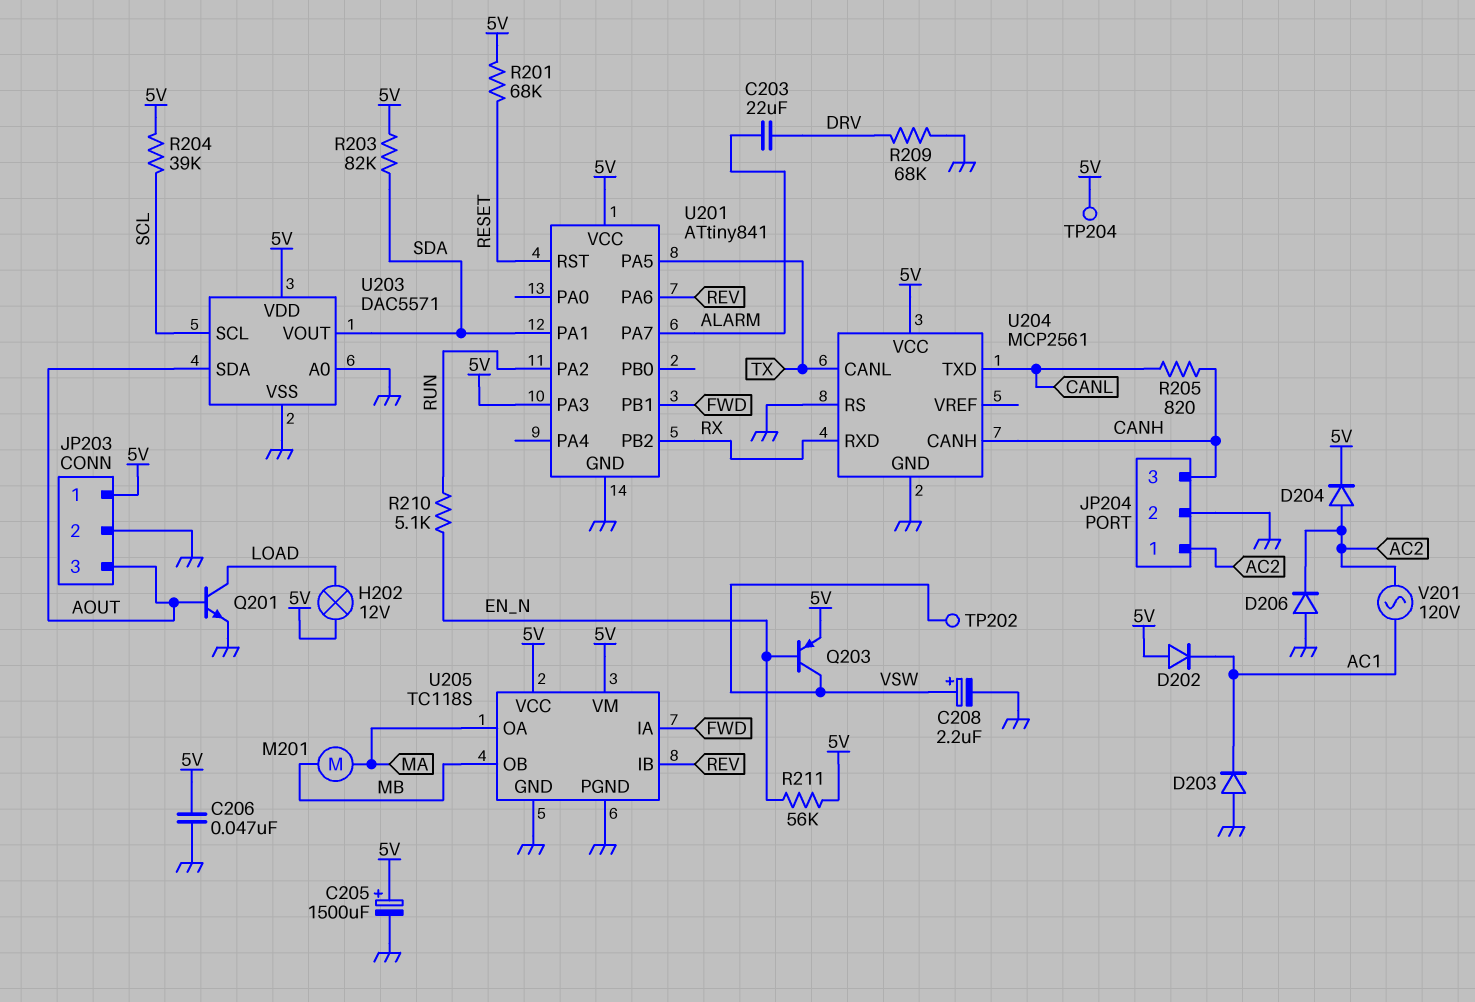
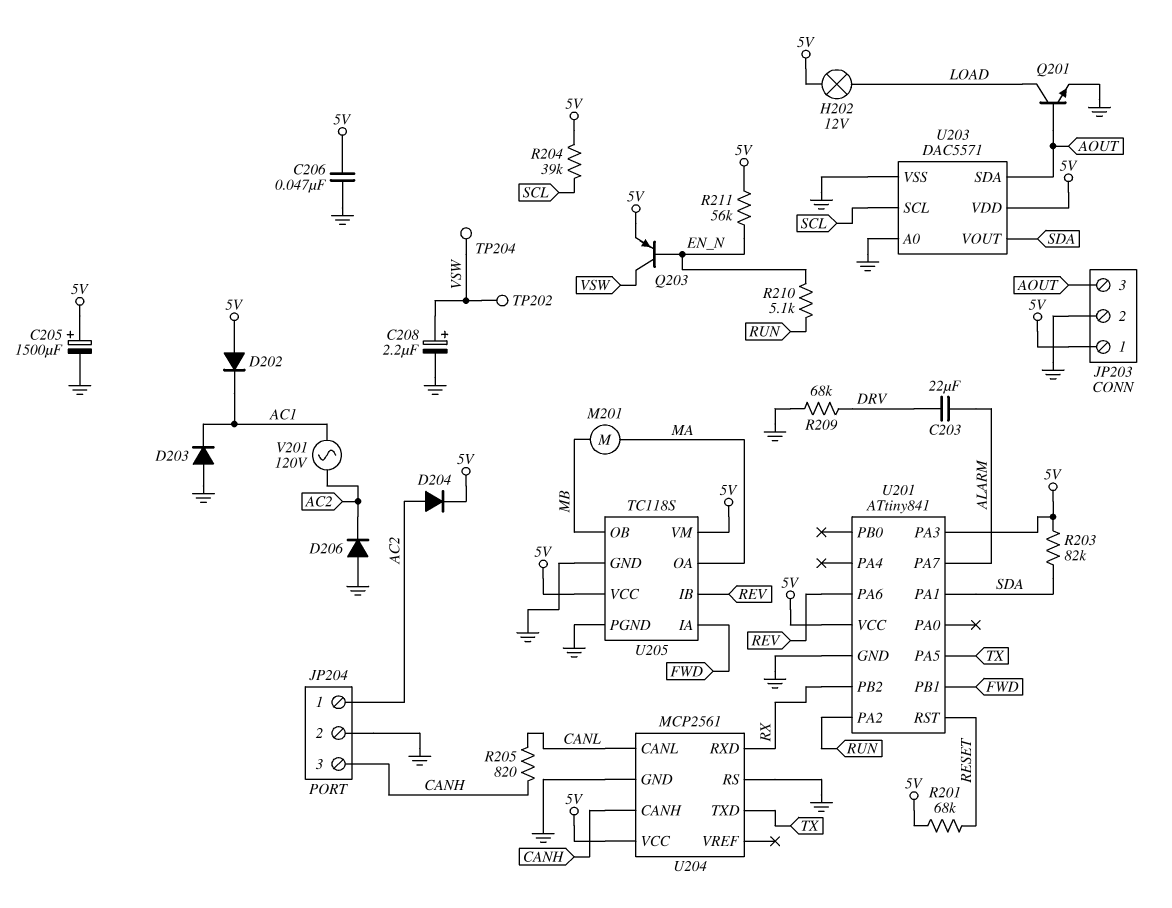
TP204: test point (5V) -> test point (VSW)
U204 pin CANL: TX -> CANL
U204 pin TXD: CANL -> TX

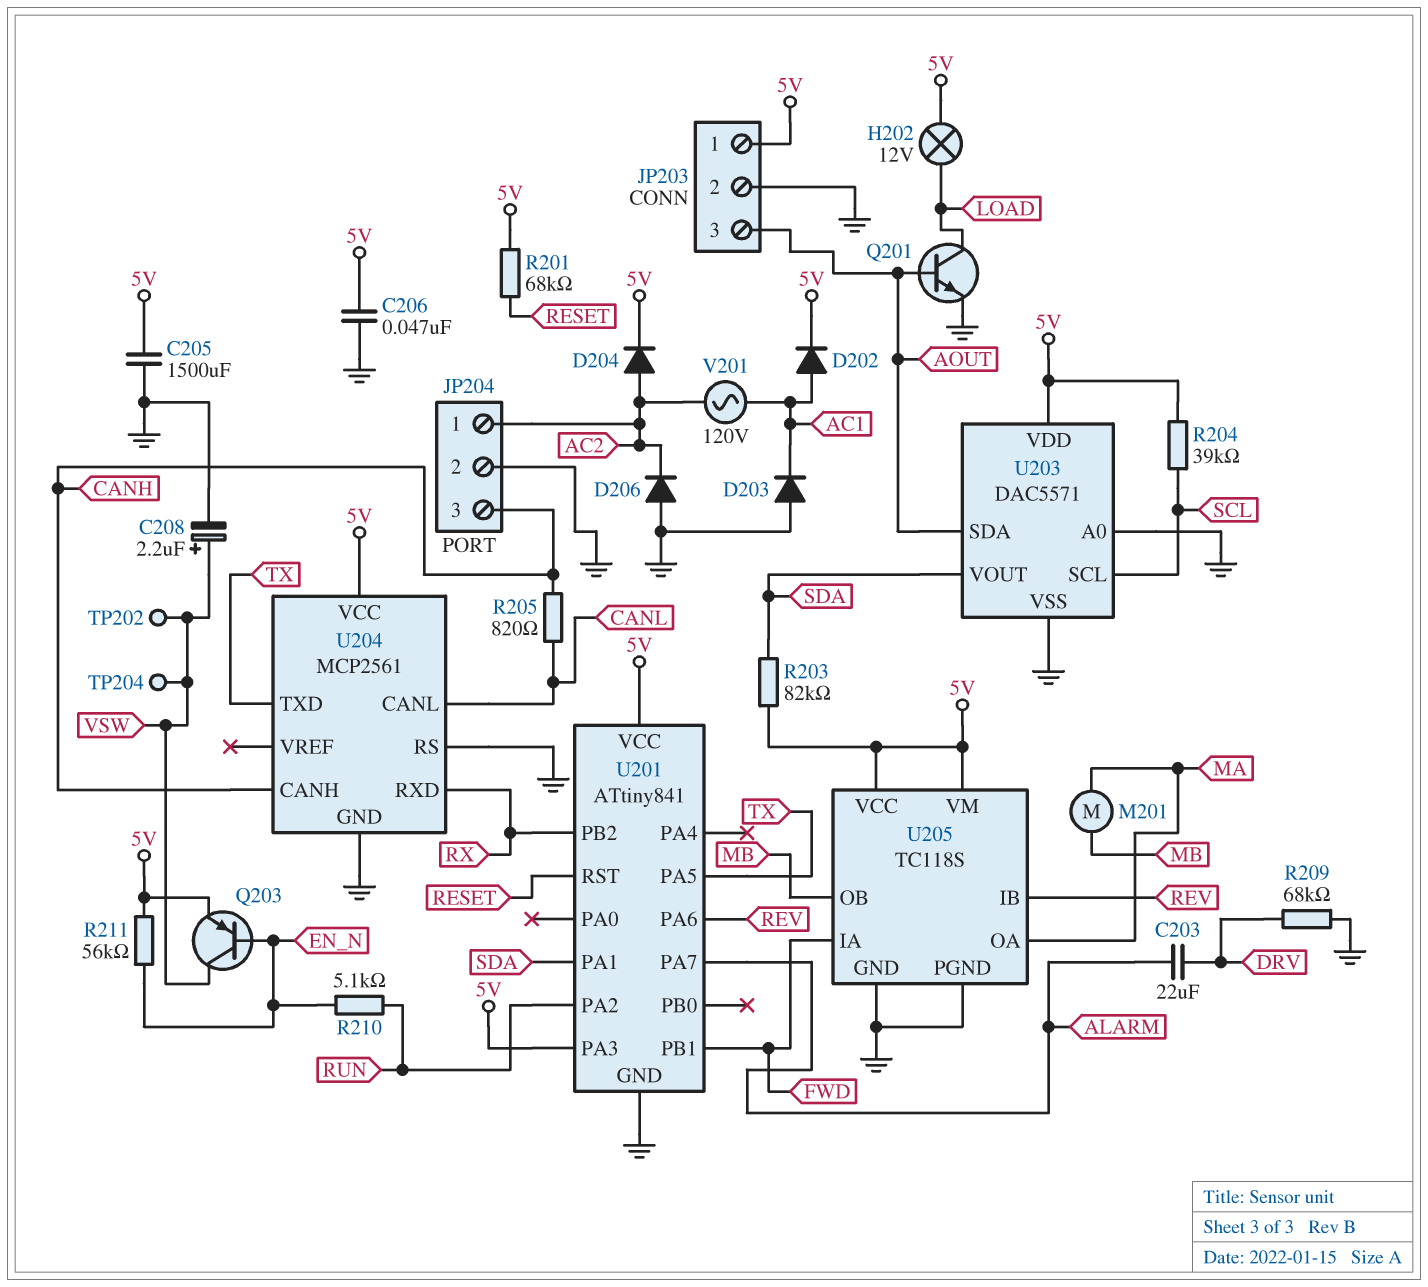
C205: 1500uF (plus 5V, minus GND) -> 1500uF (5V, GND)
D202: diode (A 5V, K AC1) -> diode (A AC1, K 5V)

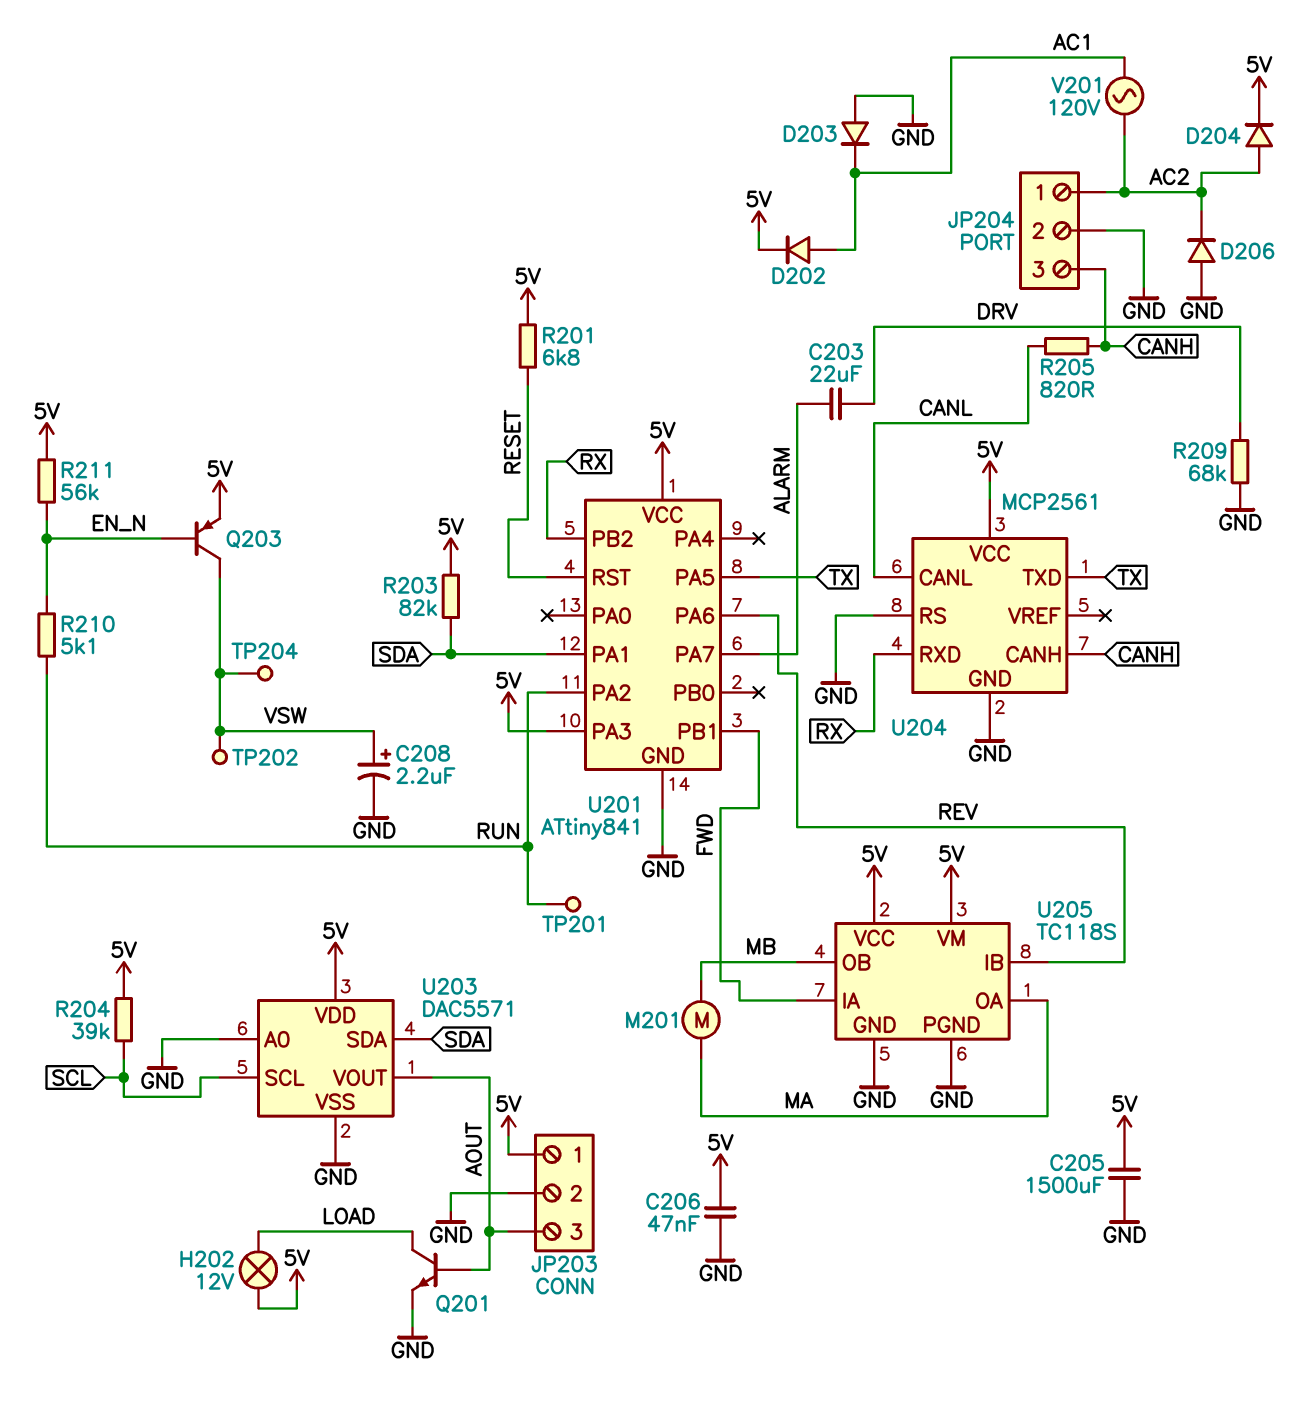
R201: 68k (5V, RESET) -> 6.8k (5V, RESET)
TP201: none -> test point (RUN)
U203 pin SDA: AOUT -> SDA
U203 pin VOUT: SDA -> AOUT

